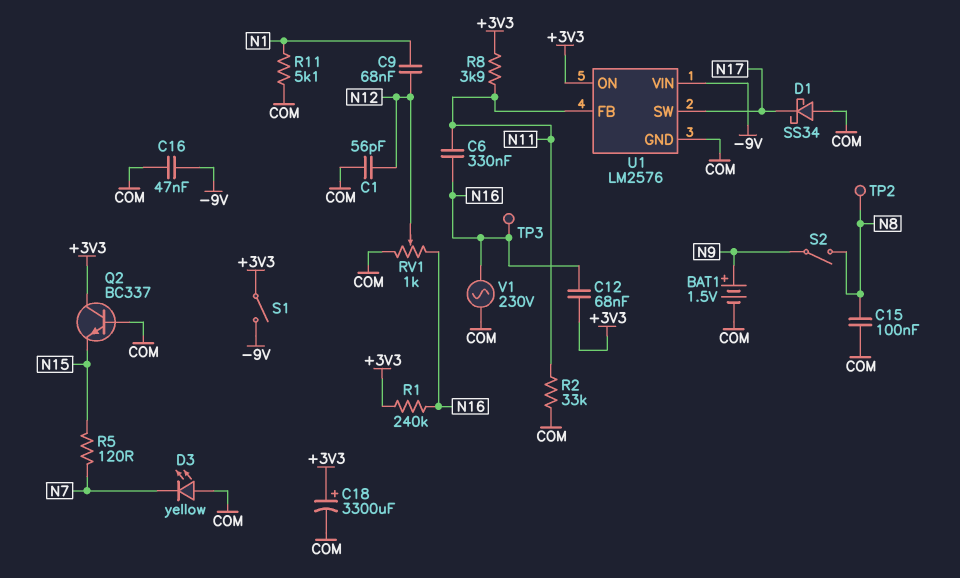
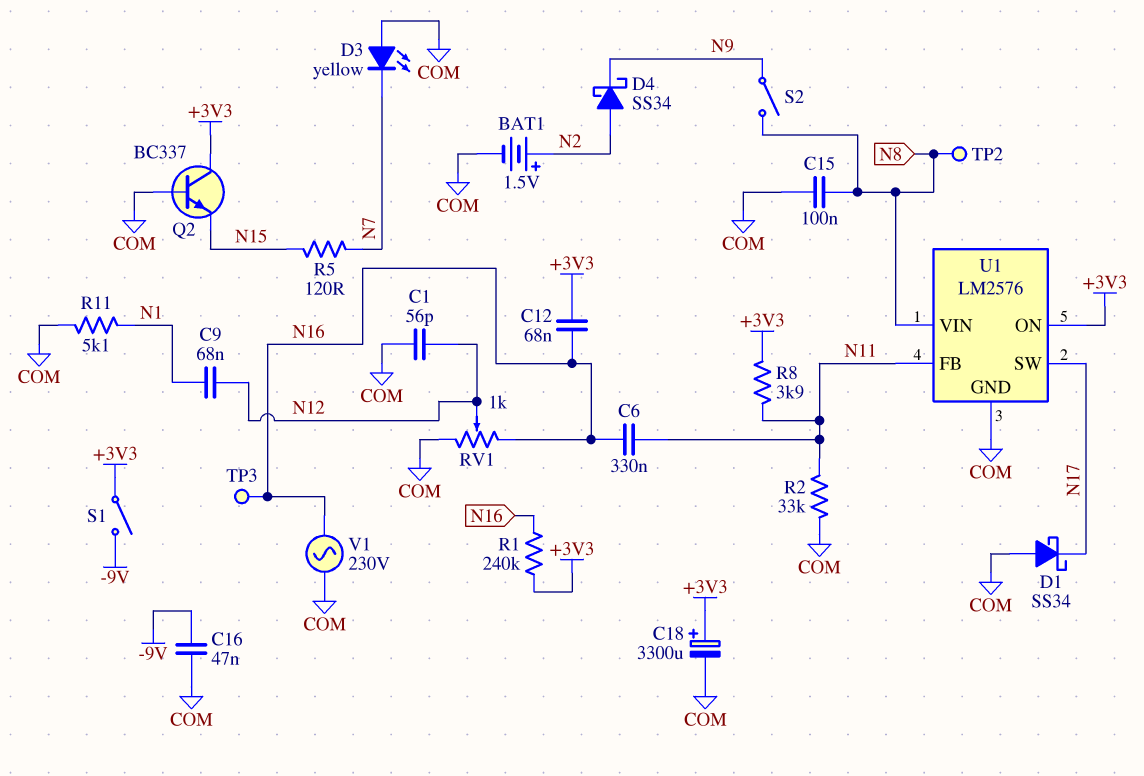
BAT1: 1.5V (plus N9, minus COM) -> 1.5V (plus N2, minus COM)
D4: none -> schottky SS34 (A N2, K N9)
U1 pin VIN: -9V -> N8

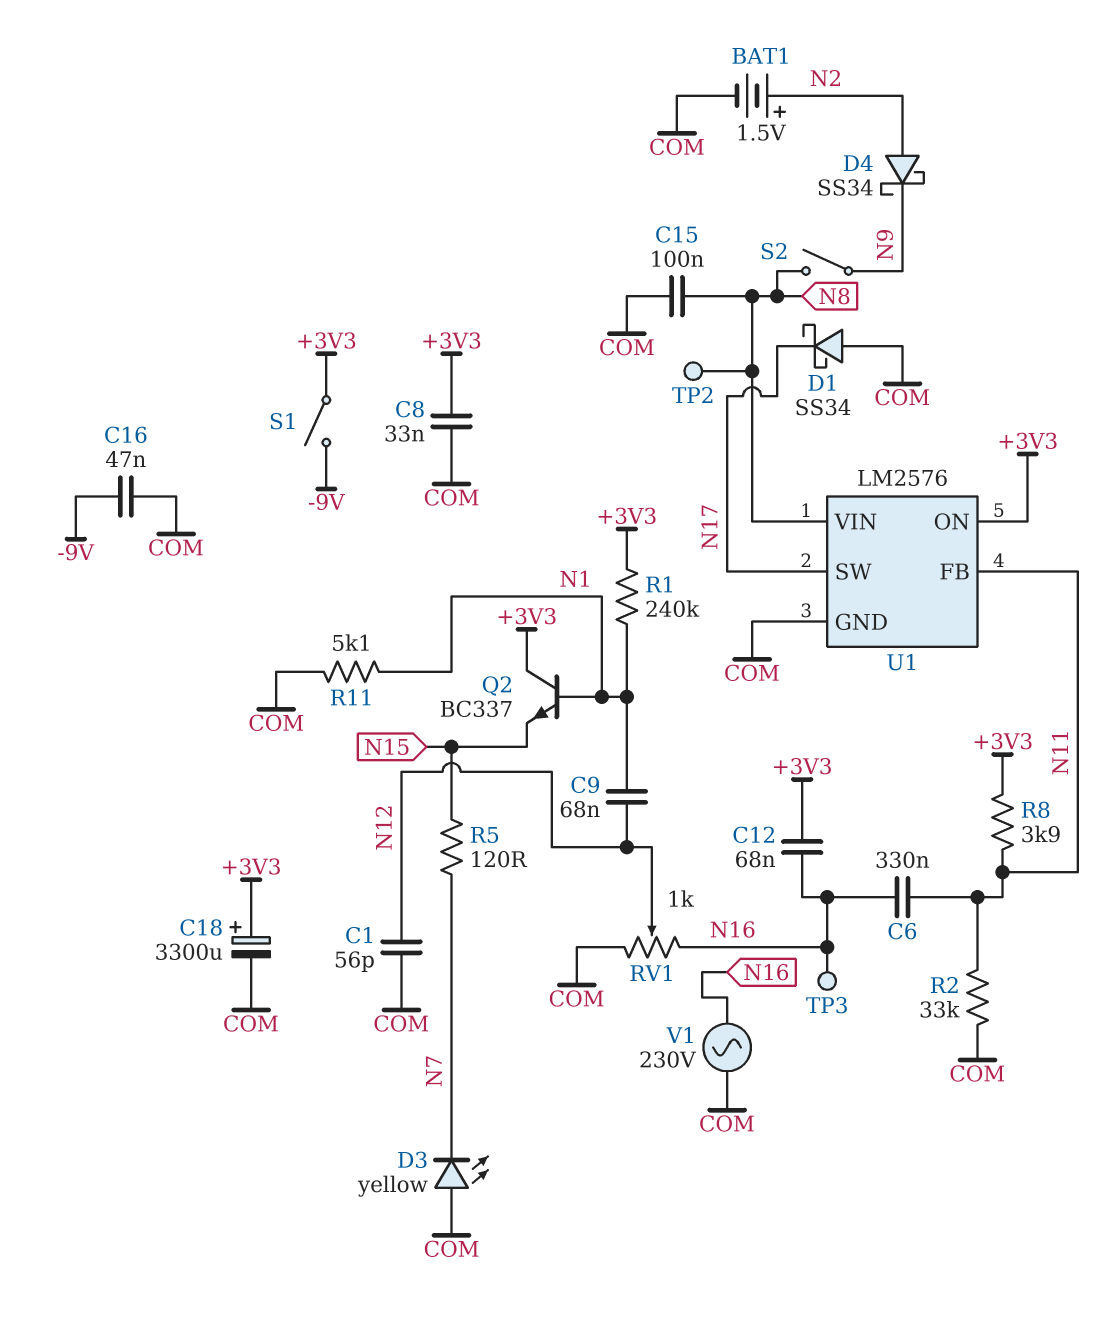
C8: none -> 33nF (+3V3, COM)
Q2: NPN BC337 (B COM, C +3V3, E N15) -> NPN BC337 (B N1, C +3V3, E N15)
R1: 240k (+3V3, N16) -> 240k (+3V3, N1)

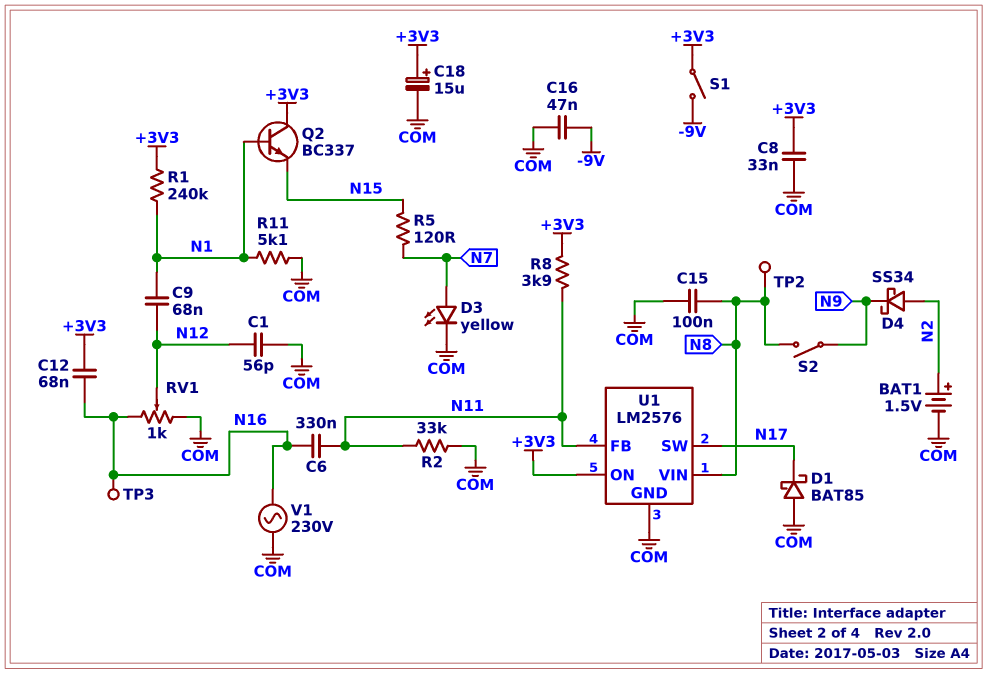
C18: 3300uF (plus +3V3, minus COM) -> 15uF (plus +3V3, minus COM)
D1: schottky SS34 (A COM, K N17) -> schottky BAT85 (A COM, K N17)
D3: LED yellow (A COM, K N7) -> LED yellow (A N7, K COM)

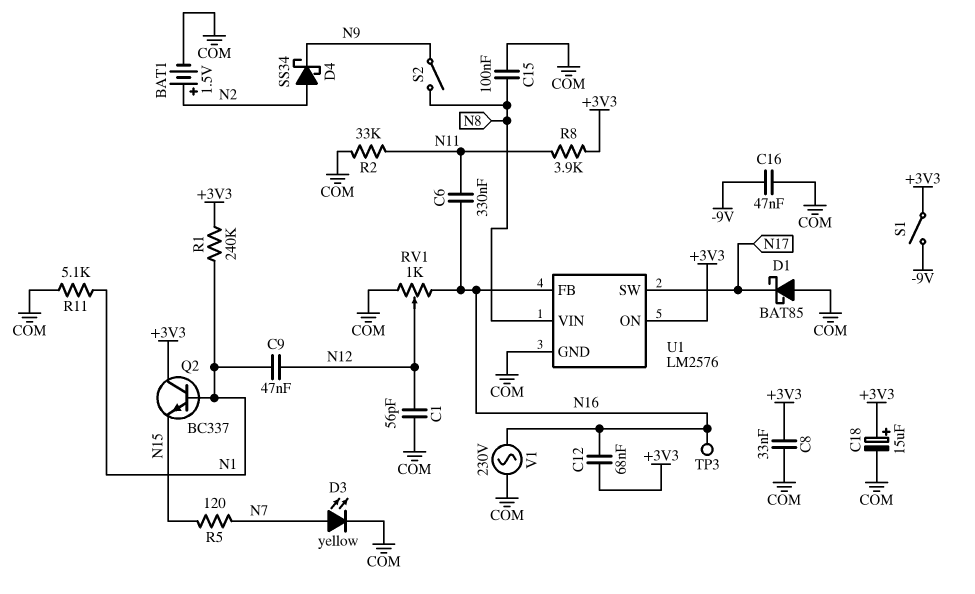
C9: 68nF (N1, N12) -> 47nF (N1, N12)
TP2: test point (N8) -> none
U1 pin FB: N11 -> N16

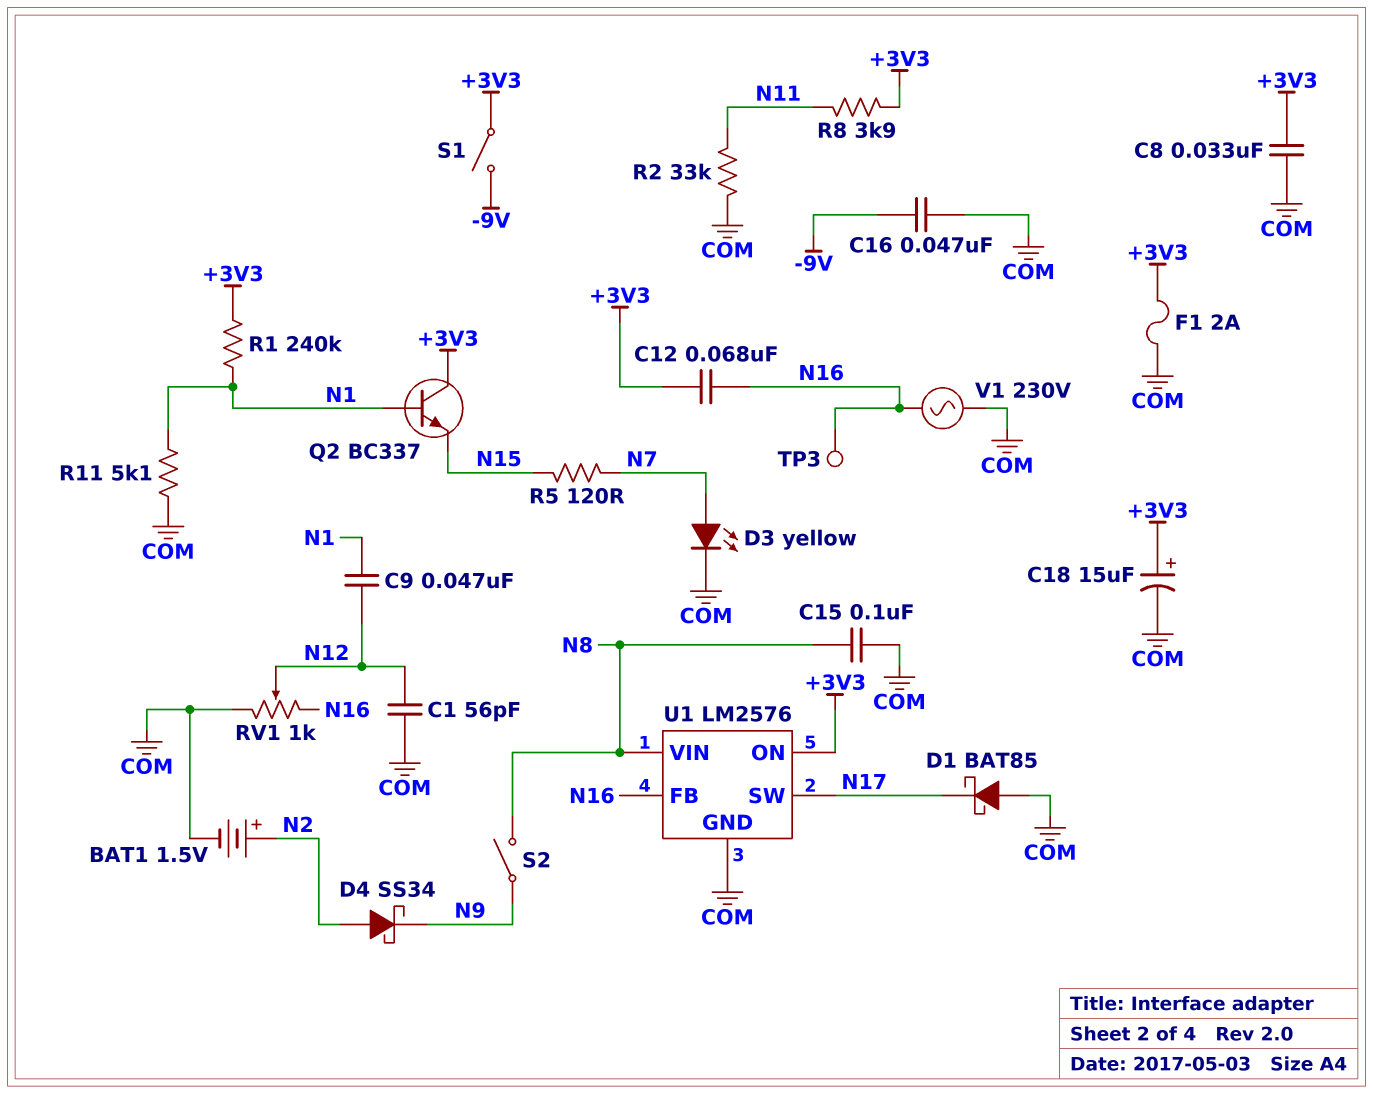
C6: 330nF (N11, N16) -> none
F1: none -> 2A (+3V3, COM)

